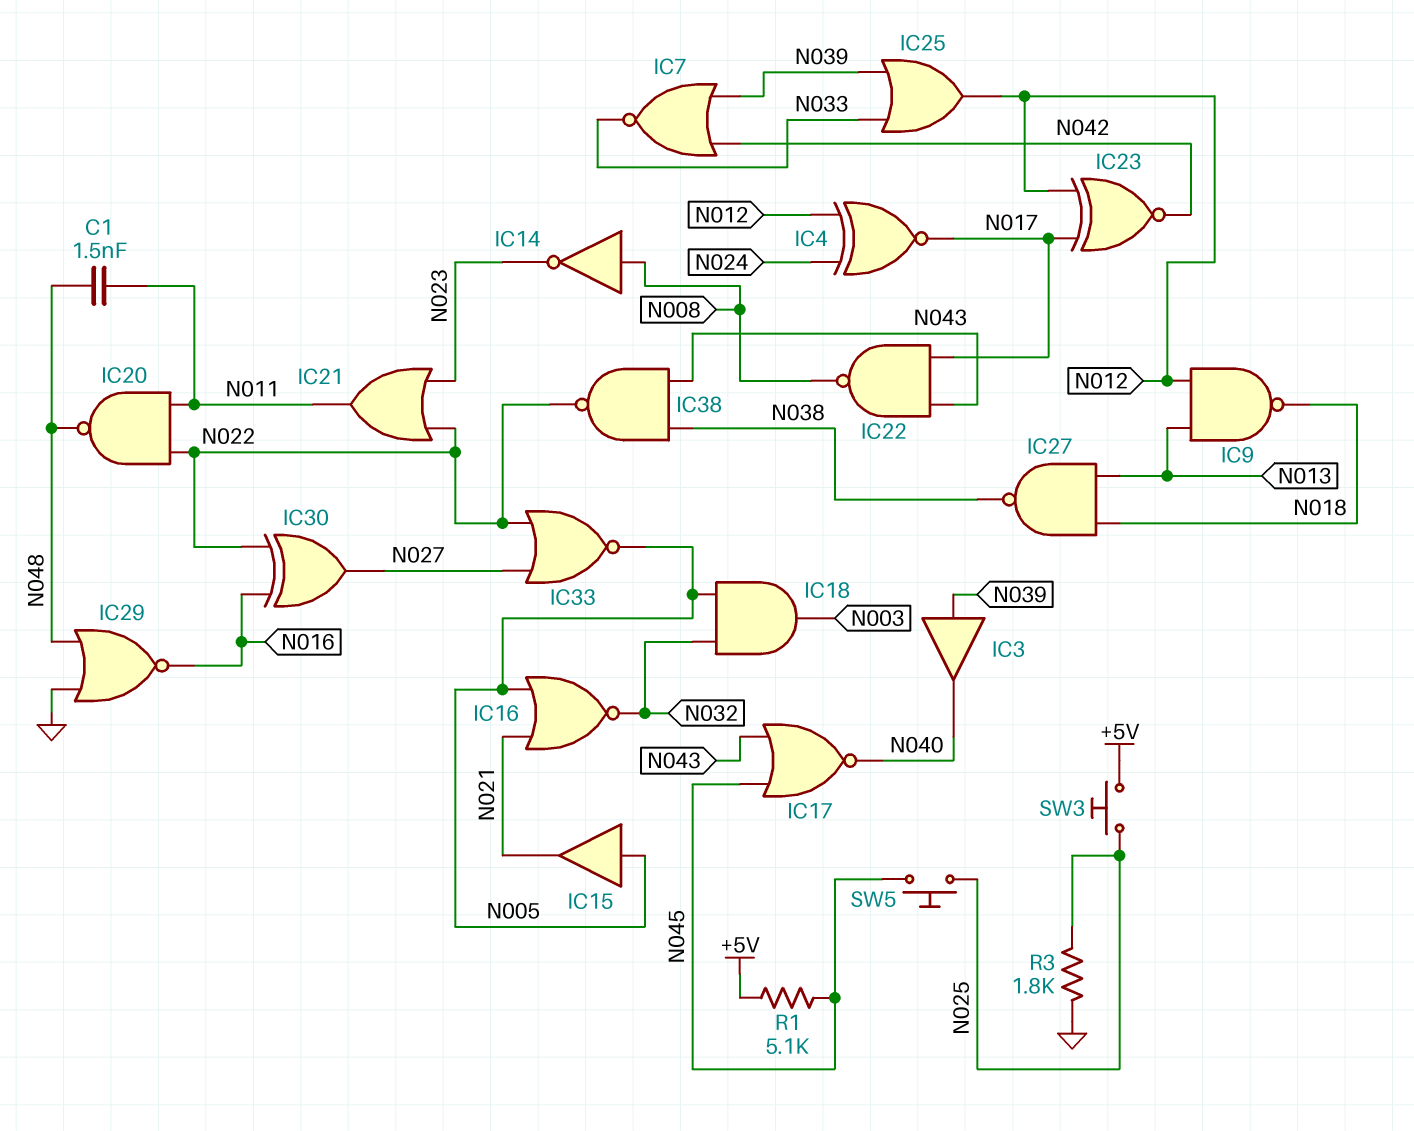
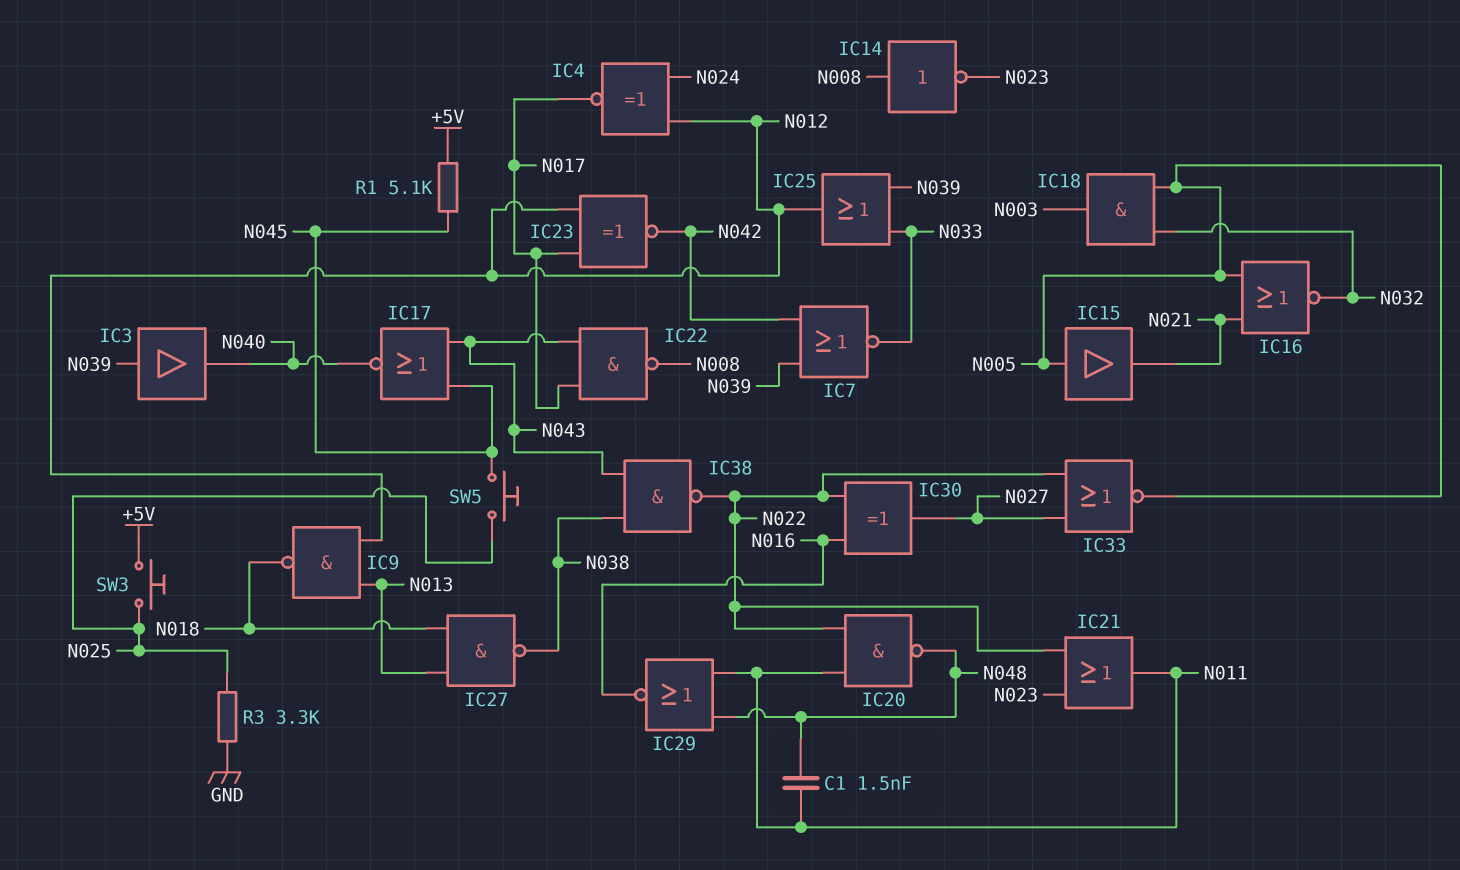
IC29: NOR (in GND, in N048, out N016) -> NOR (in N011, in N048, out N016)
R3: 1.8k (GND, N025) -> 3.3k (GND, N025)

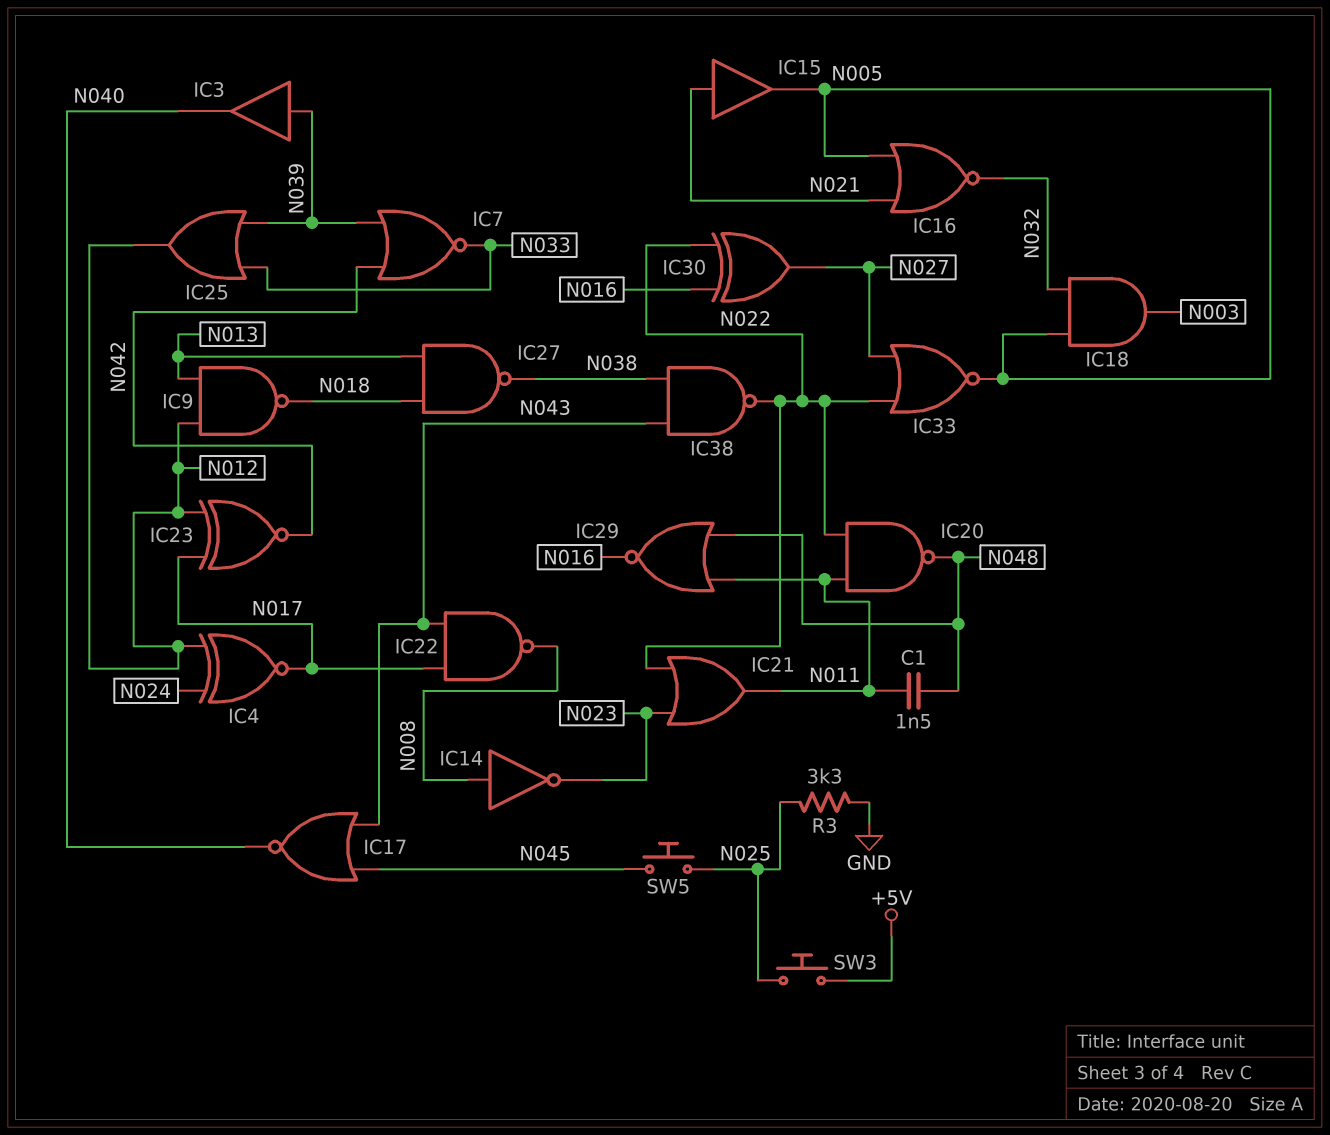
IC15: buffer (in N005, out N021) -> buffer (in N021, out N005)
R1: 5.1k (+5V, N045) -> none

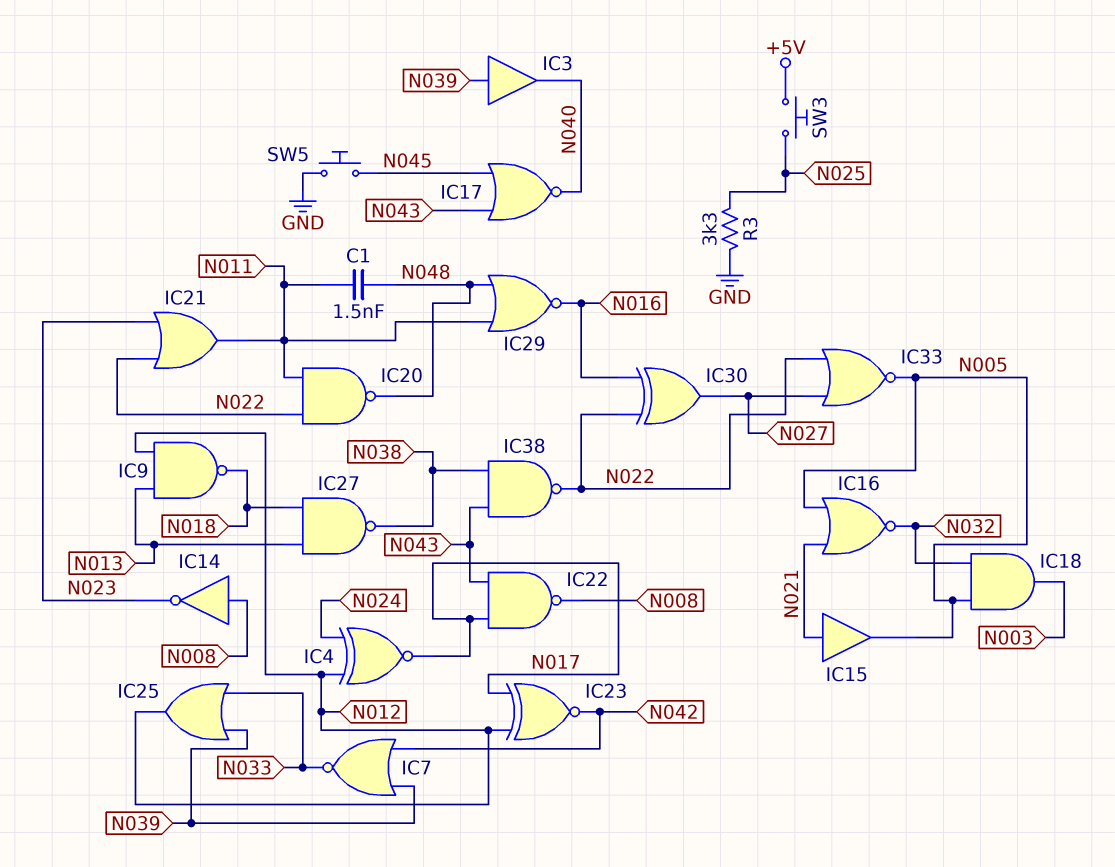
SW5: button (N025, N045) -> button (GND, N045)

